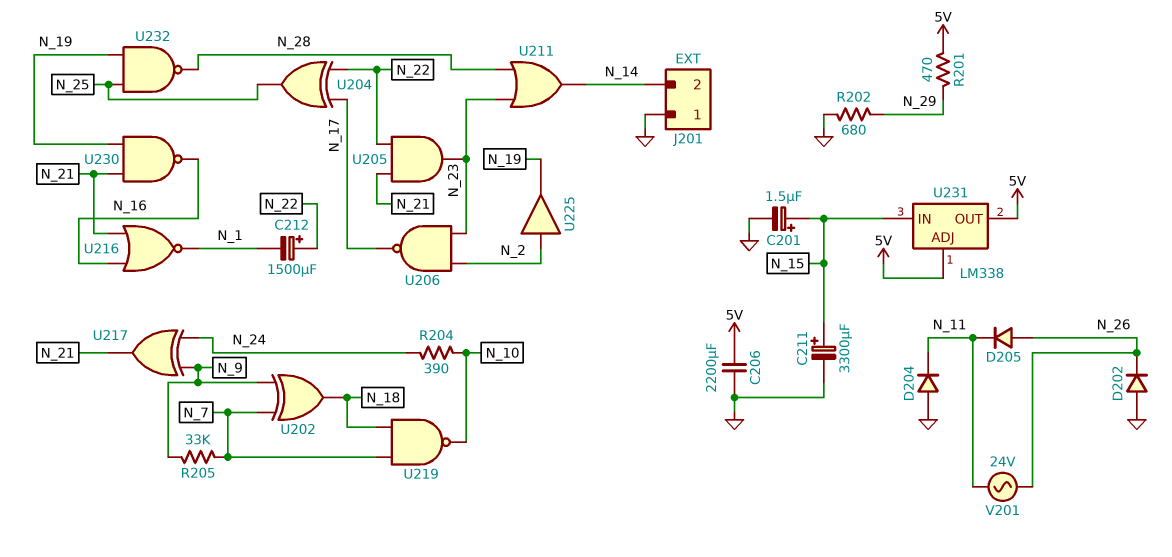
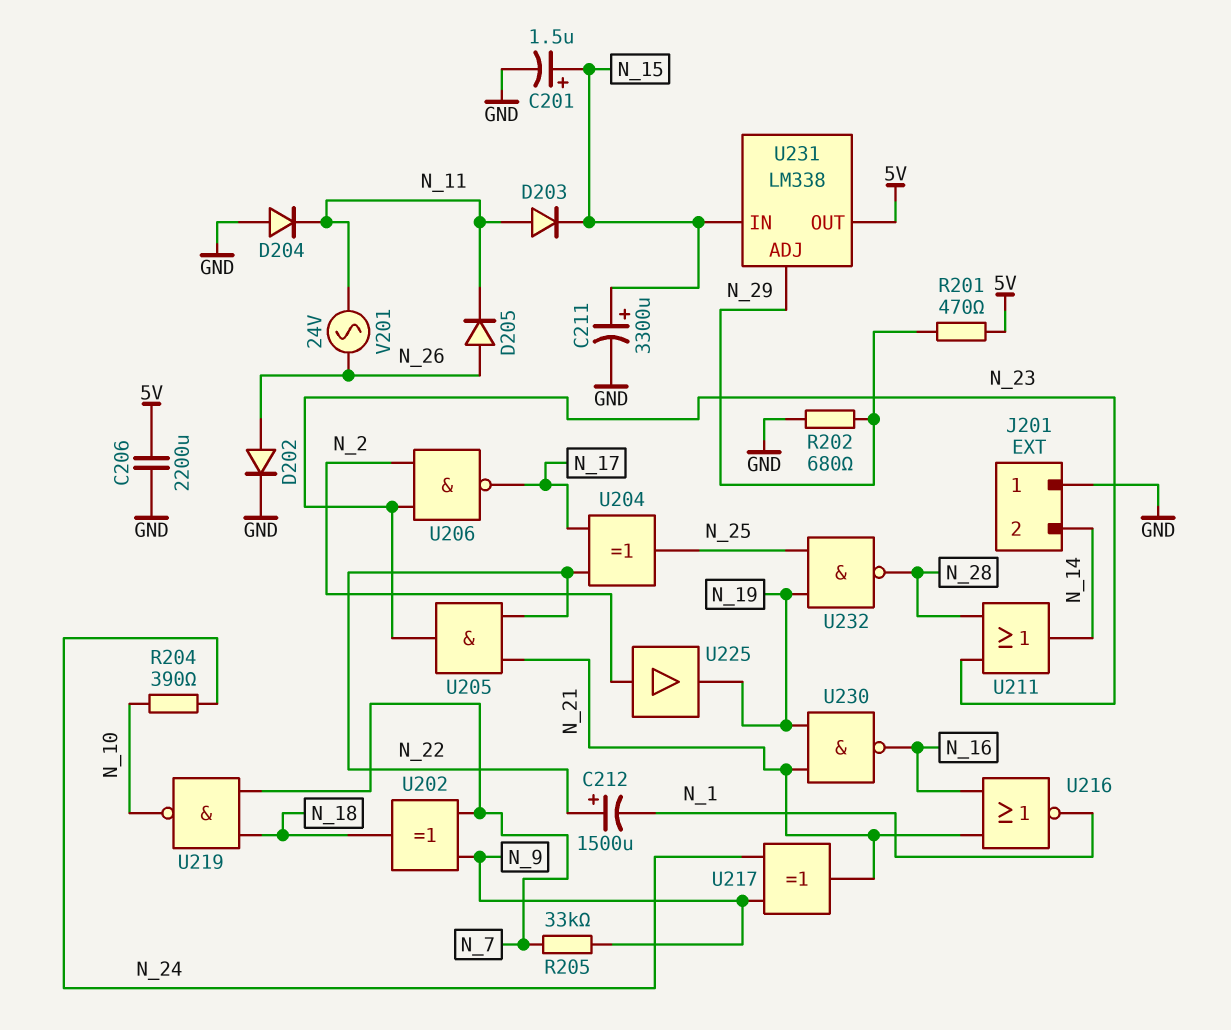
D202: diode (A GND, K N_26) -> diode (A N_26, K GND)
D203: none -> diode (A N_11, K N_15)
U231 pin ADJ: 5V -> N_29

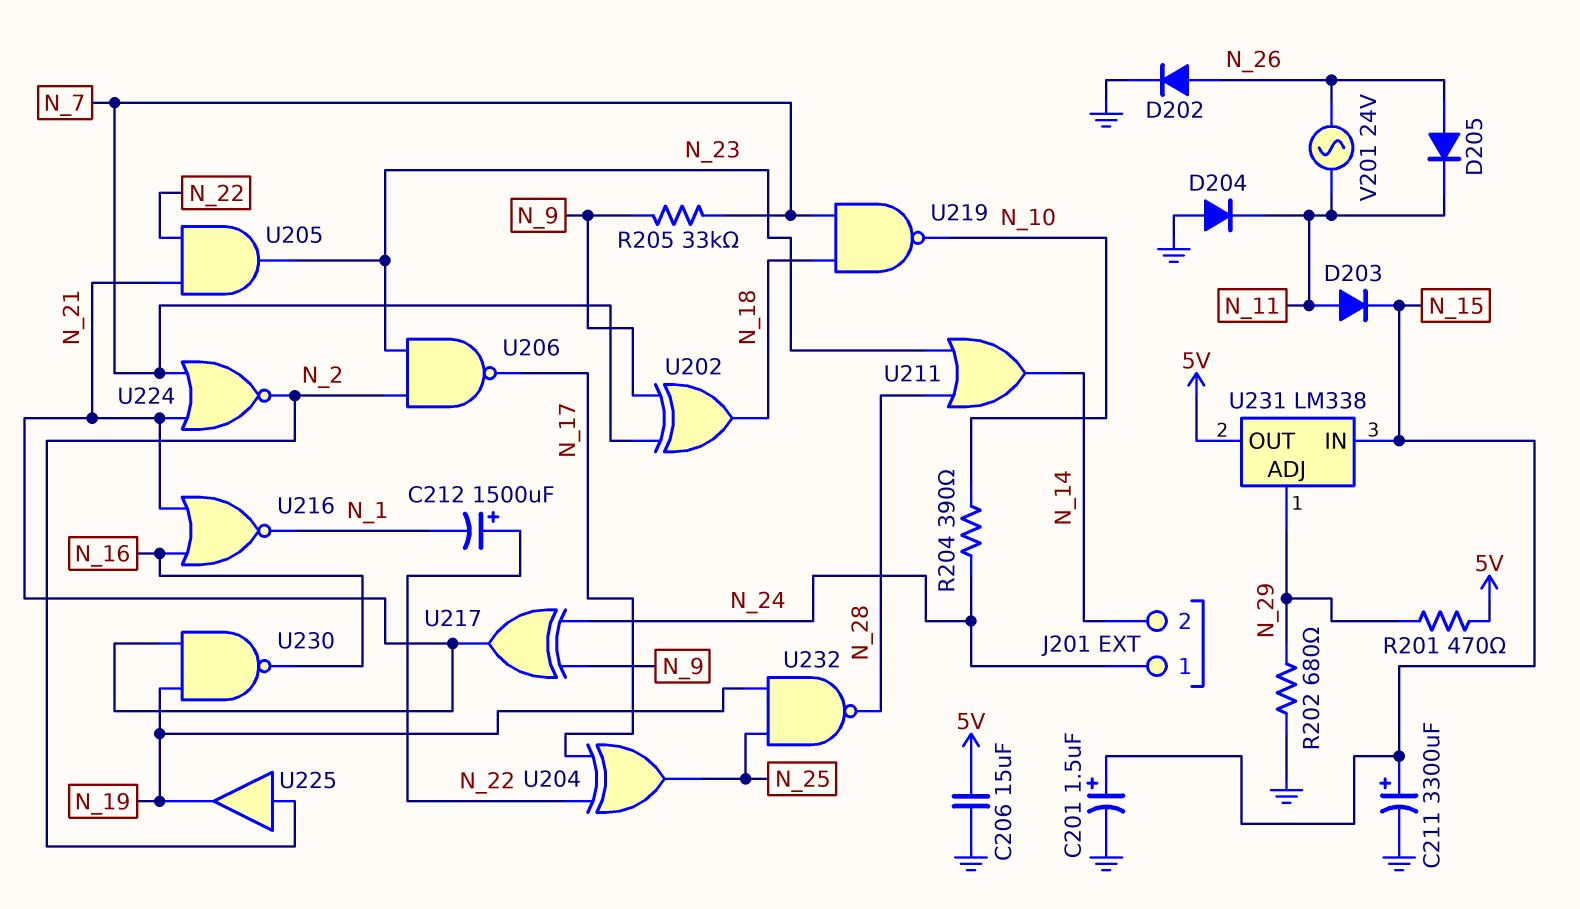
C206: 2200uF (5V, GND) -> 15uF (5V, GND)
J201 pin 1: GND -> N_24
U224: none -> NOR (in N_7, in N_21, out N_2)

